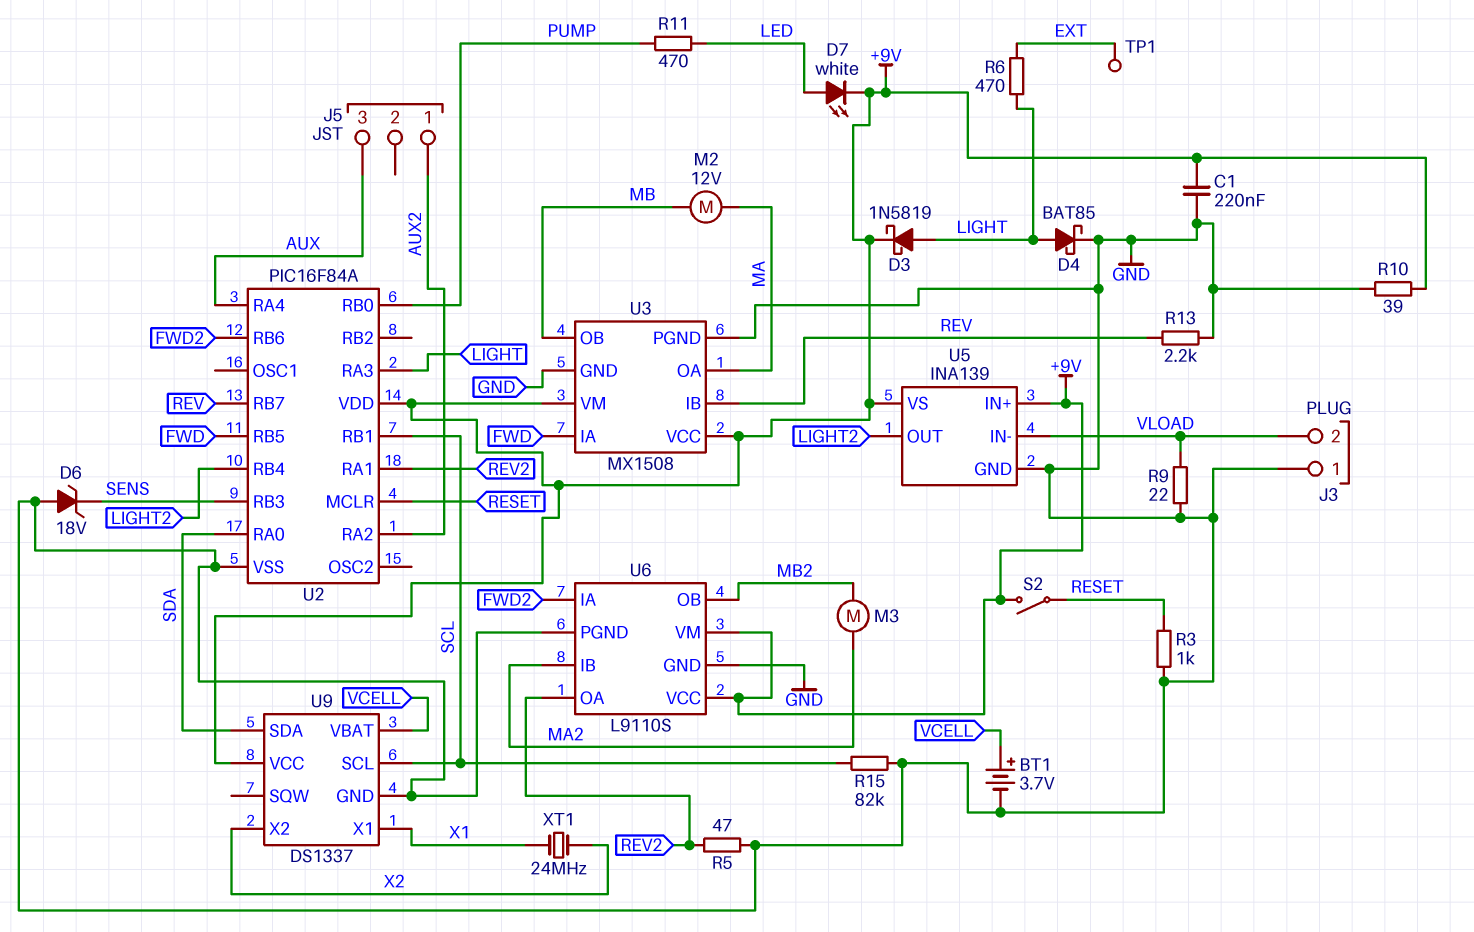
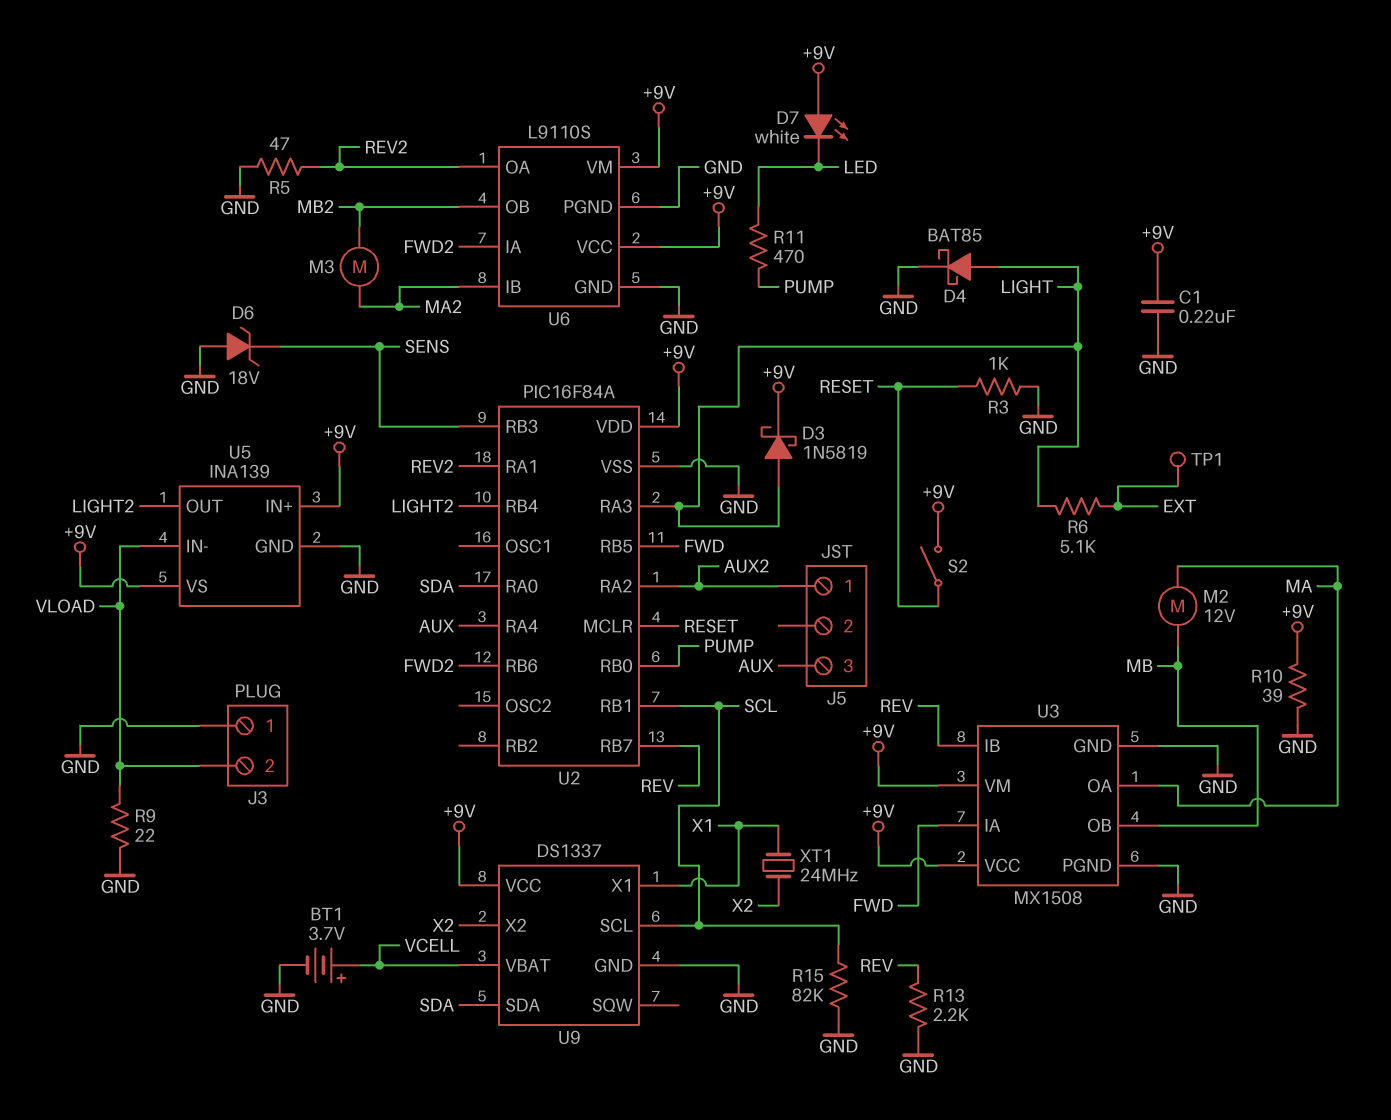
D7: LED white (A LED, K +9V) -> LED white (A +9V, K LED)
R6: 470 (EXT, LIGHT) -> 5.1k (EXT, LIGHT)

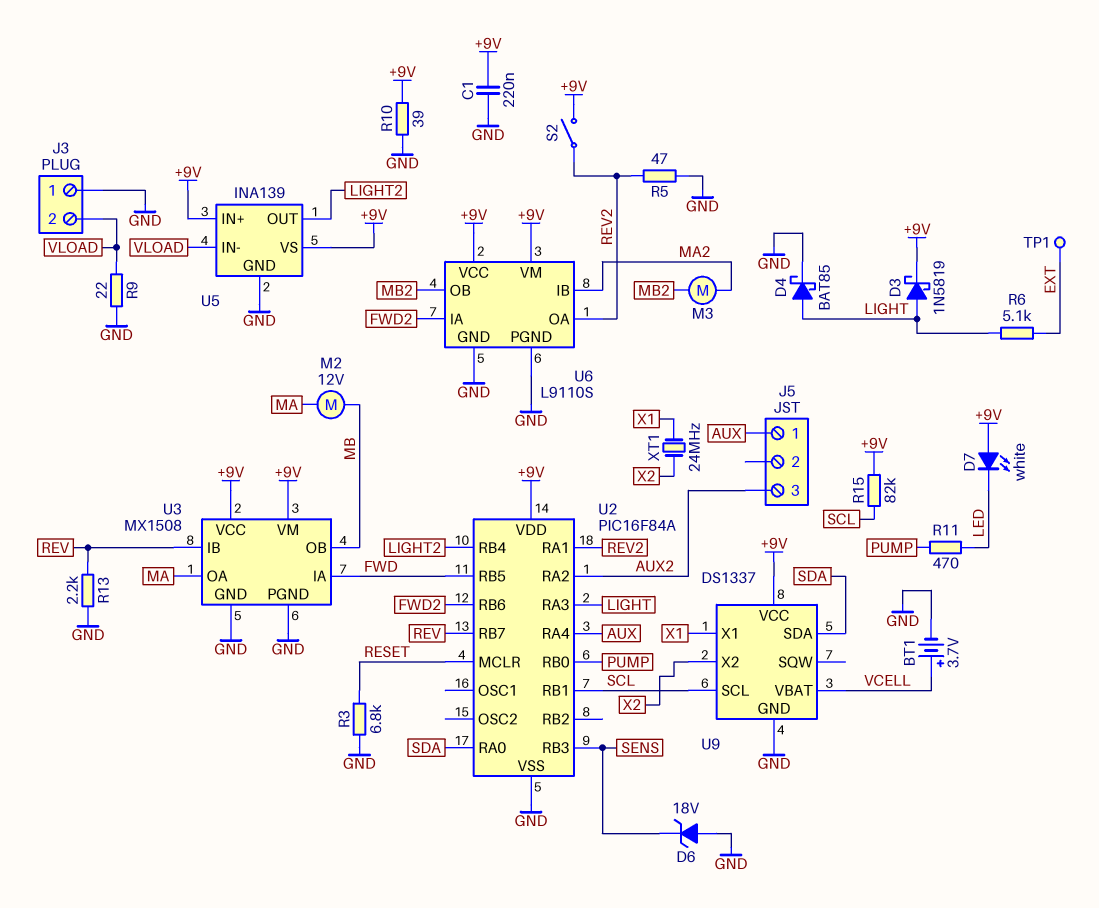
J5 pin 1: AUX2 -> AUX
J5 pin 3: AUX -> AUX2
R3: 1k (GND, RESET) -> 6.8k (GND, RESET)
R15: 82k (GND, SCL) -> 82k (+9V, SCL)
S2: switch (+9V, RESET) -> switch (+9V, REV2)

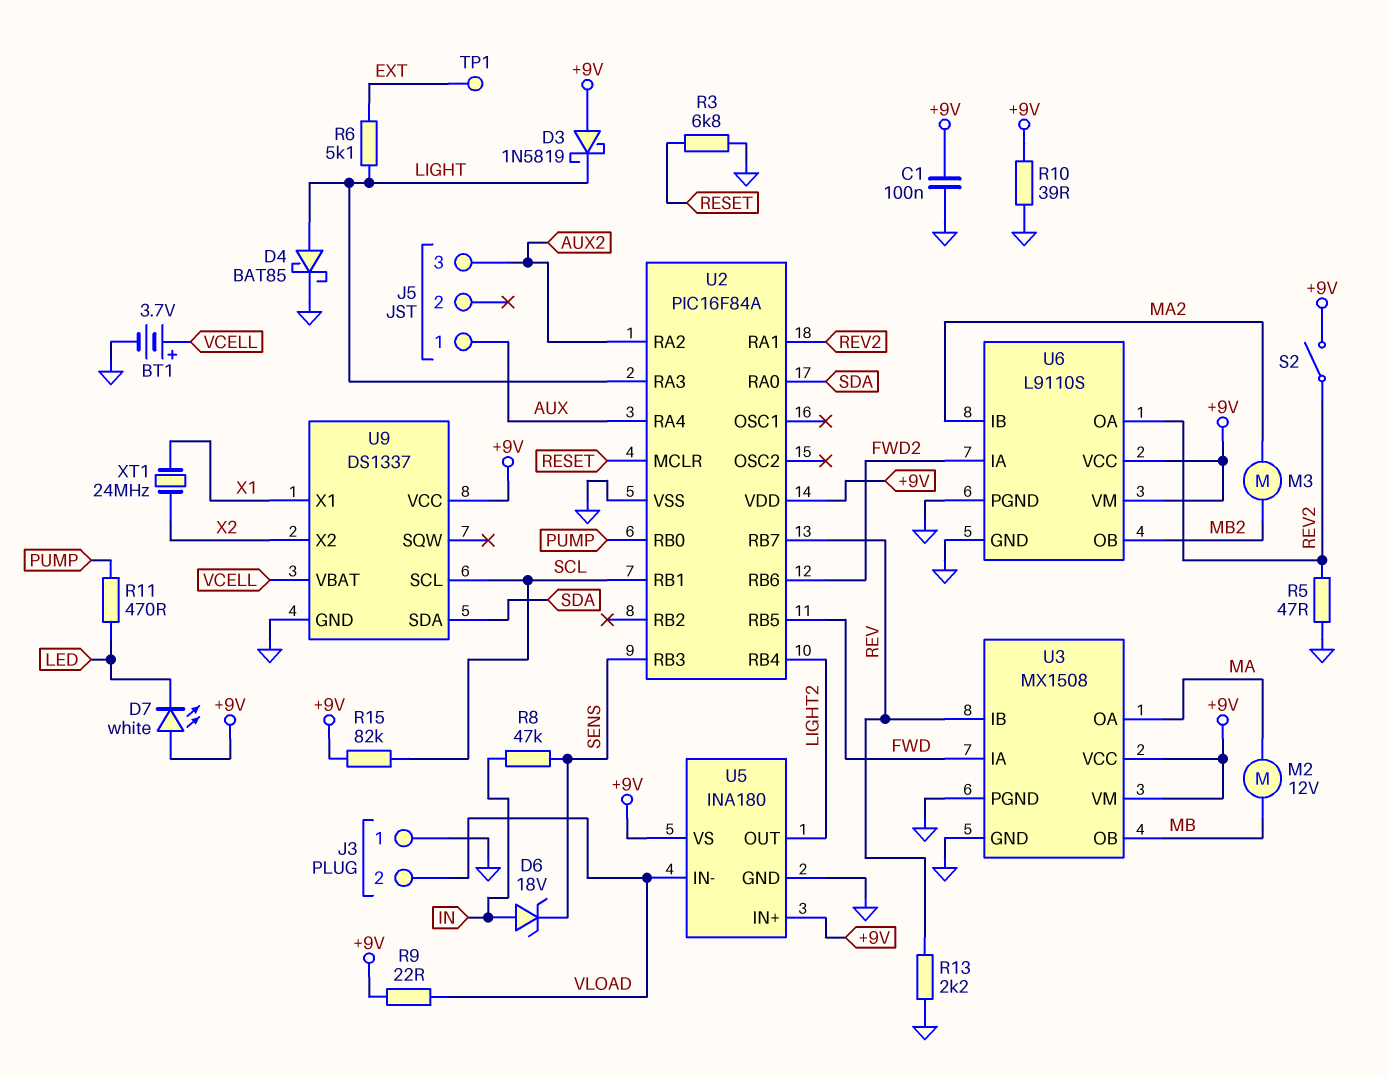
C1: 220nF (+9V, GND) -> 100nF (+9V, GND)
D3: schottky 1N5819 (A LIGHT, K +9V) -> schottky 1N5819 (A +9V, K LIGHT)
D6: zener 18V (A GND, K SENS) -> zener 18V (A IN, K SENS)
R8: none -> 47k (IN, SENS)
R9: 22 (GND, VLOAD) -> 22 (+9V, VLOAD)
U5: INA139 -> INA180

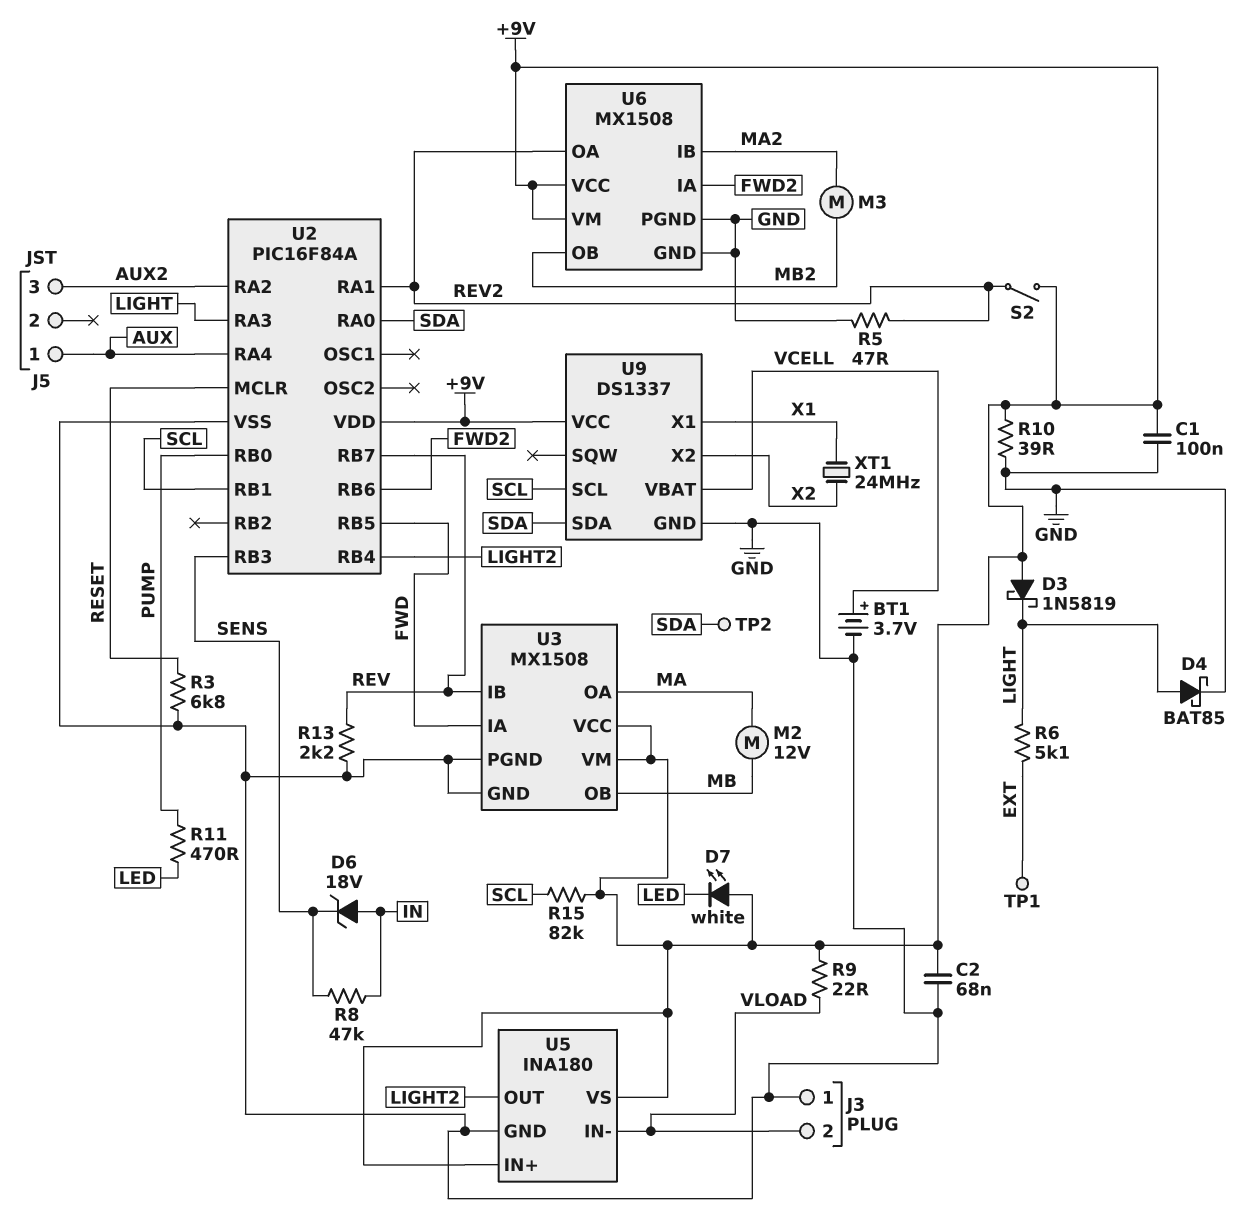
C2: none -> 68nF (+9V, GND)
TP2: none -> test point (SDA)
U6: L9110S -> MX1508

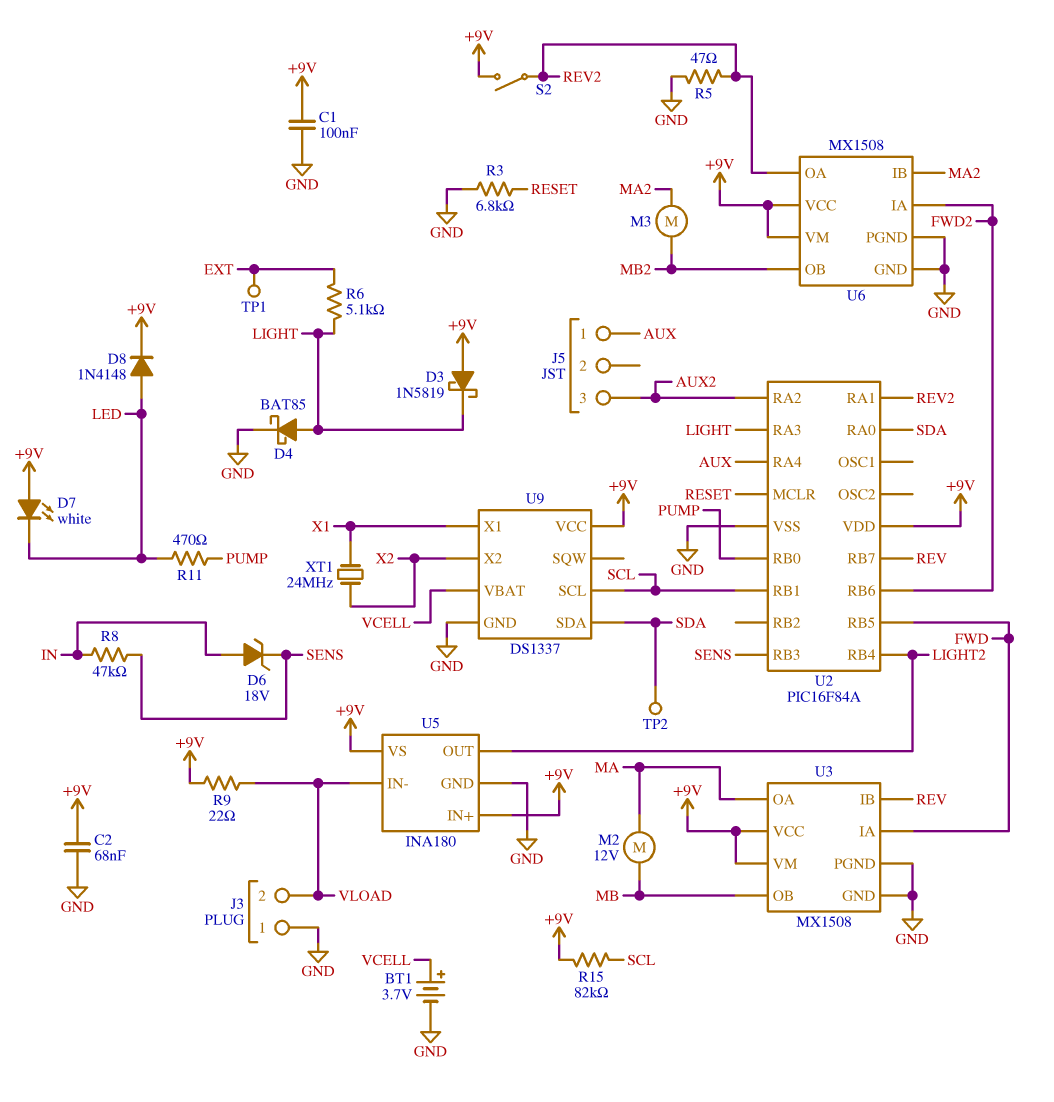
D8: none -> diode 1N4148 (A LED, K +9V)
R10: 39 (+9V, GND) -> none
R13: 2.2k (GND, REV) -> none

